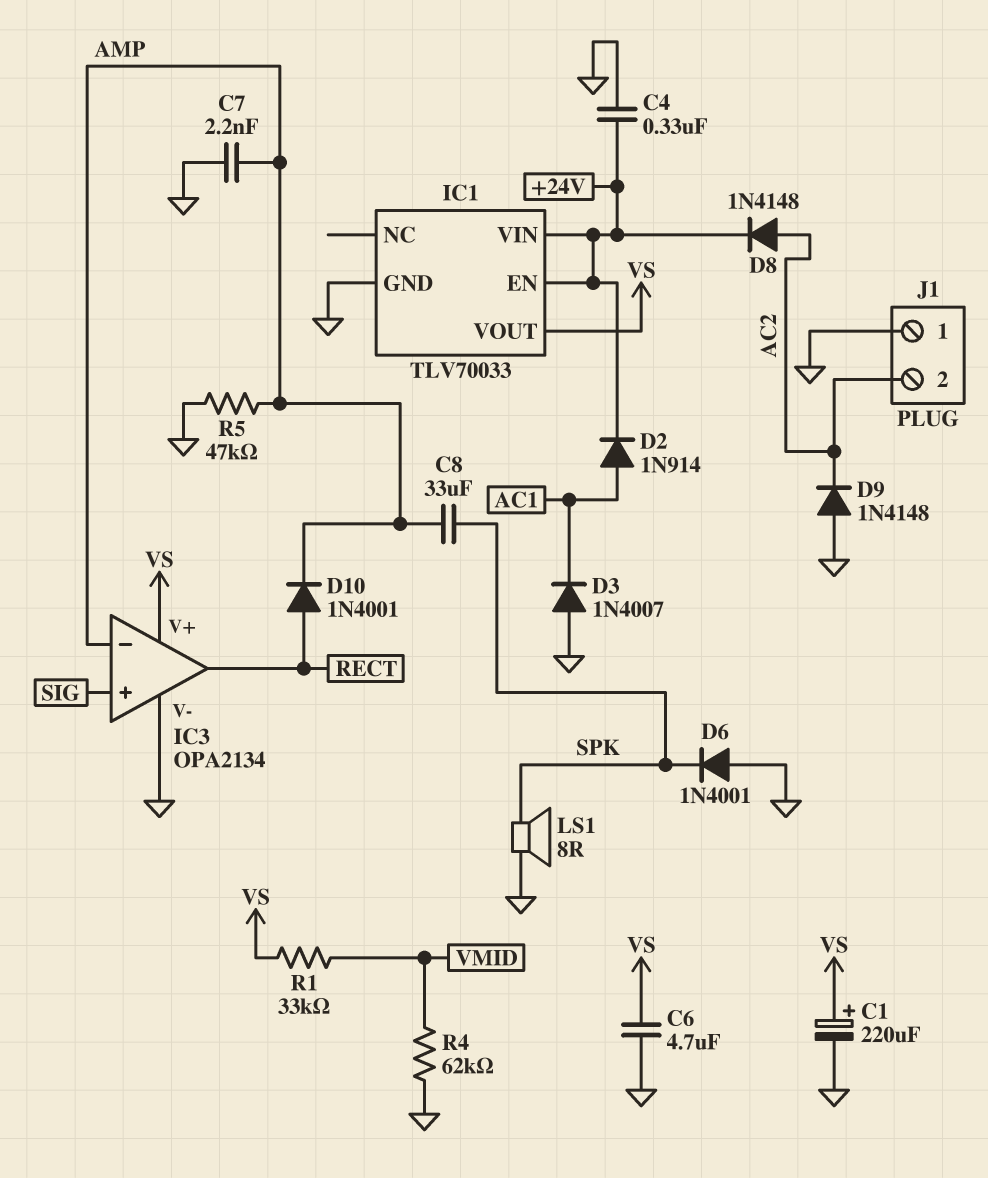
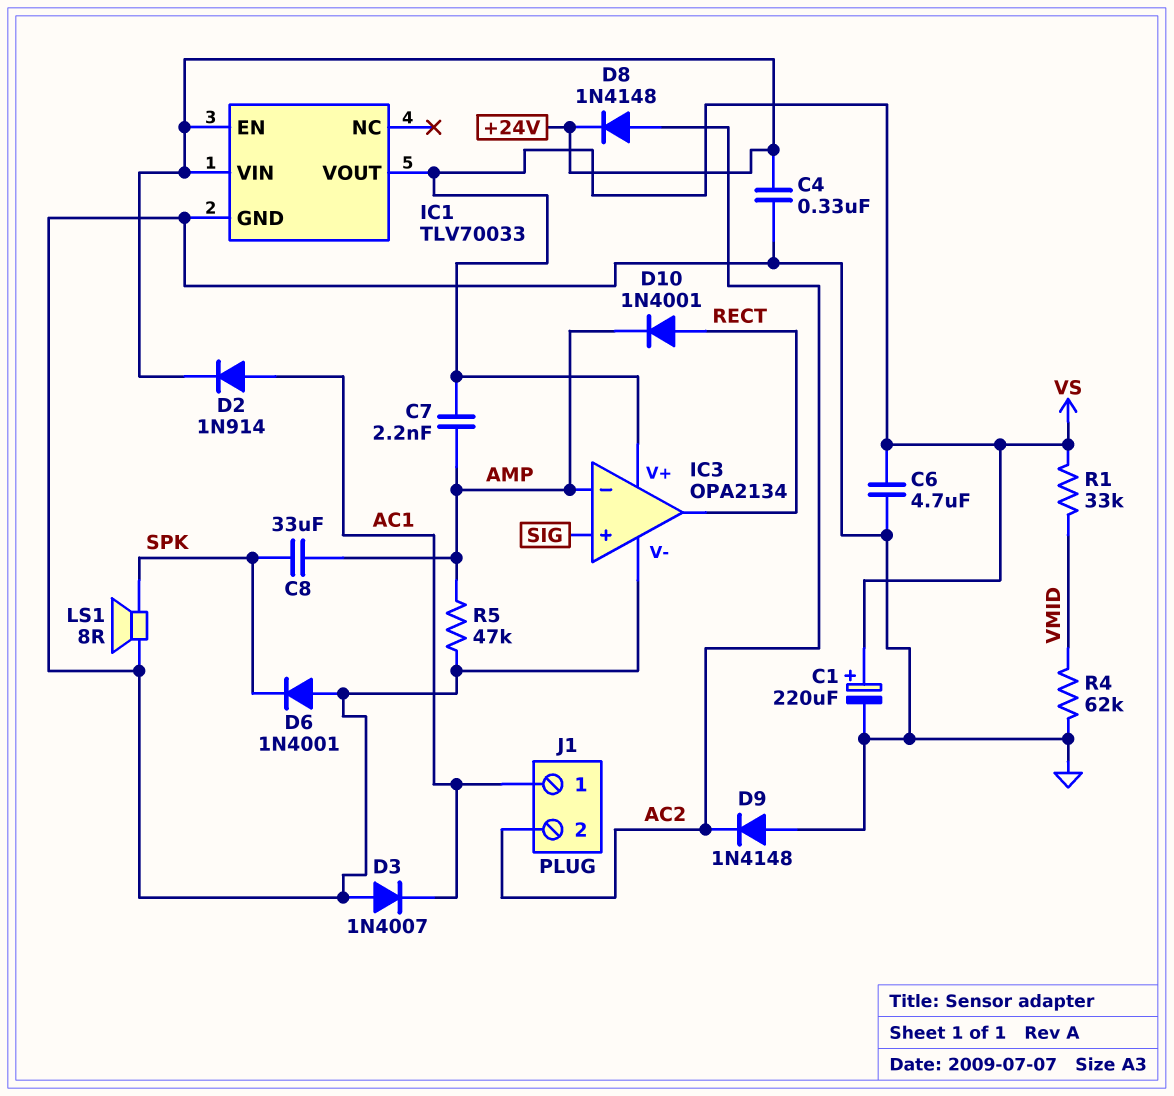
C7: 2.2nF (AMP, GND) -> 2.2nF (AMP, VS)
J1 pin 1: GND -> AC1

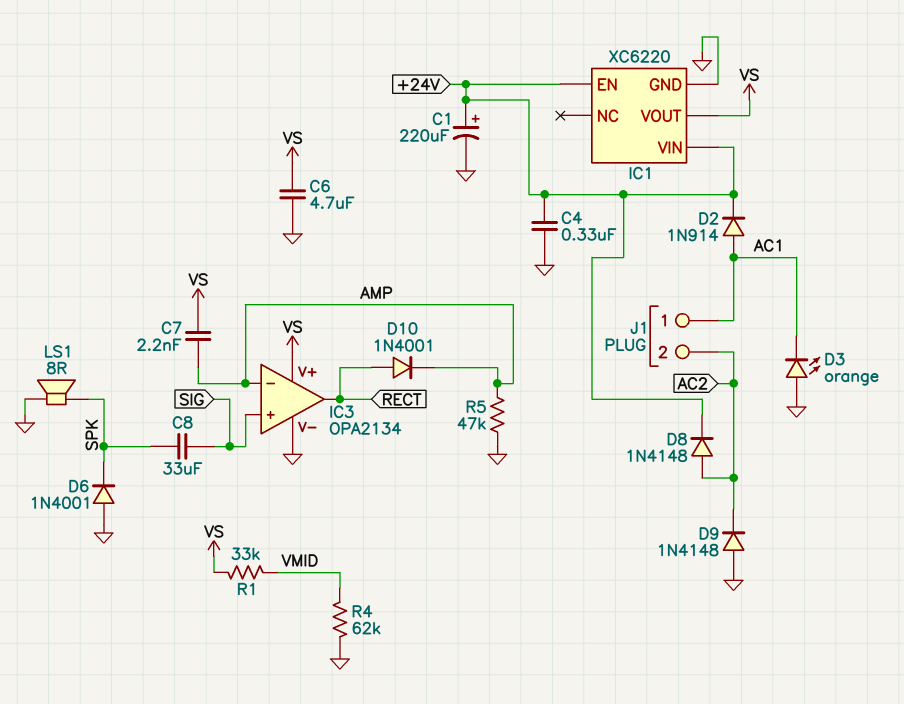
C1: 220uF (plus VS, minus GND) -> 220uF (plus +24V, minus GND)
C8: 33uF (AMP, SPK) -> 33uF (SIG, SPK)
D3: diode 1N4007 (A GND, K AC1) -> LED orange (A GND, K AC1)
IC1: TLV70033 -> XC6220

